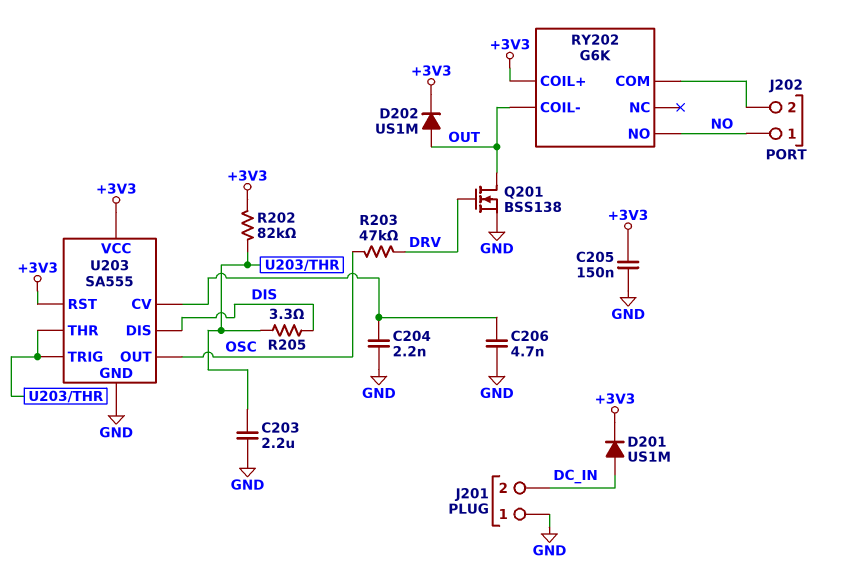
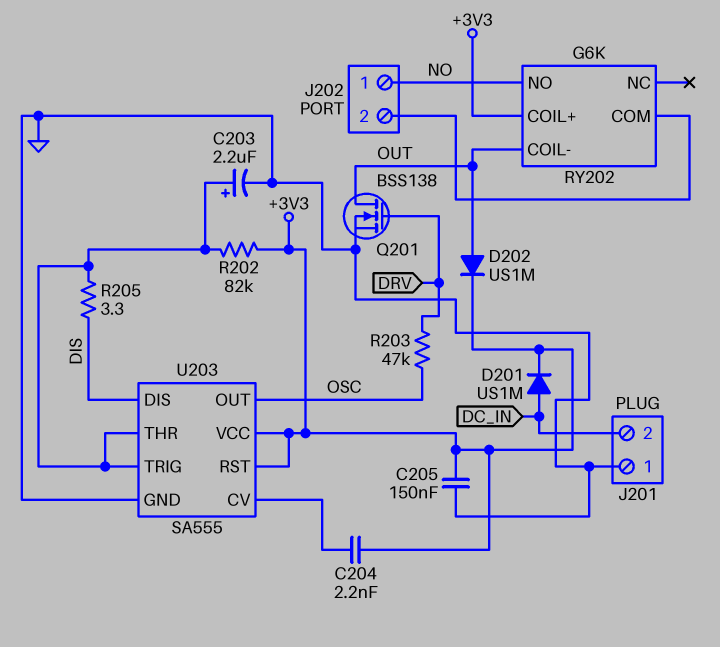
C203: 2.2uF (GND, U203/THR) -> 2.2uF (plus U203/THR, minus GND)
C204: 2.2nF (GND, U203/CV) -> 2.2nF (+3V3, U203/CV)
C206: 4.7nF (GND, U203/CV) -> none

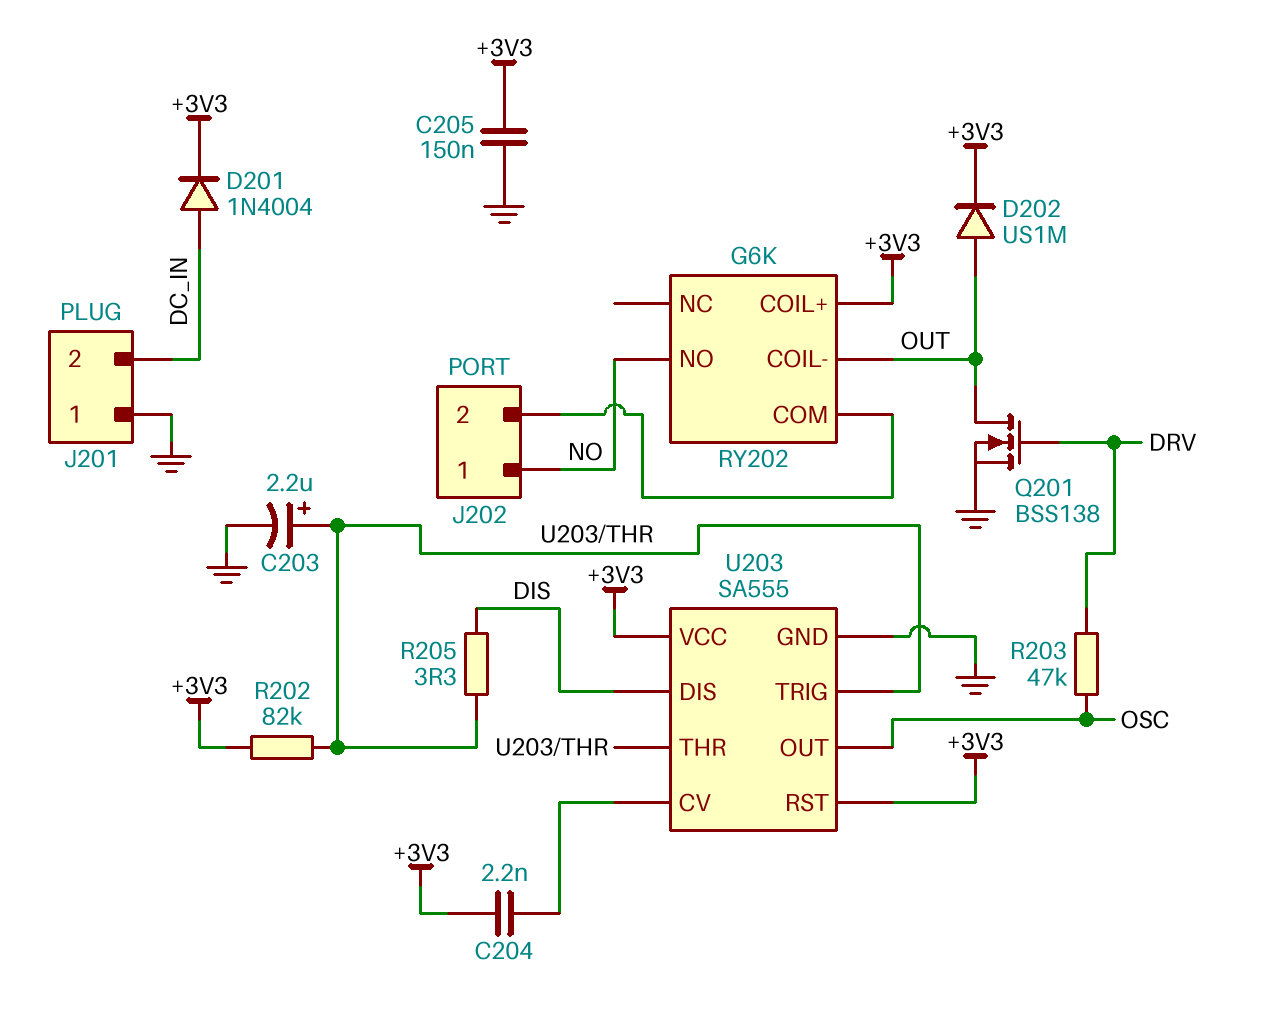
D201: diode US1M (A DC_IN, K +3V3) -> diode 1N4004 (A DC_IN, K +3V3)

